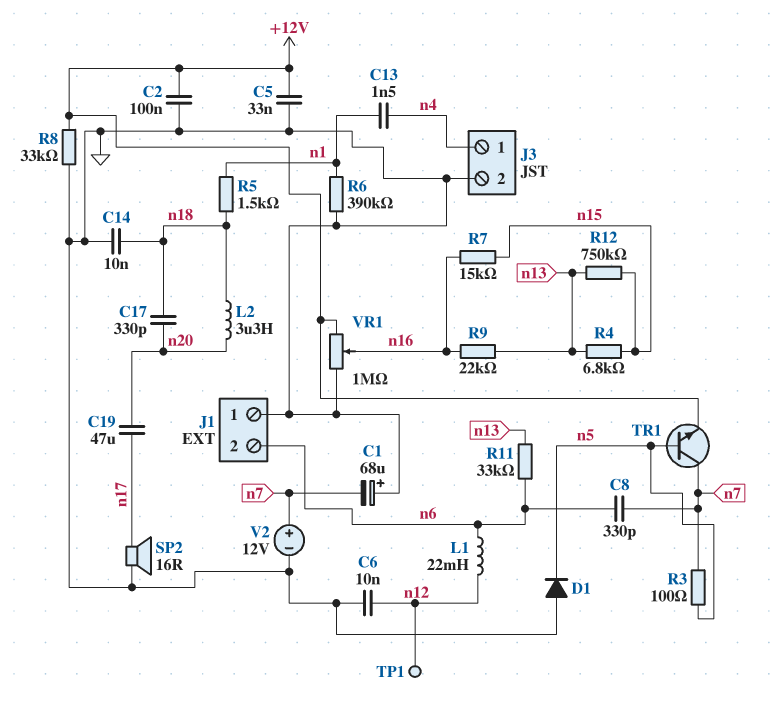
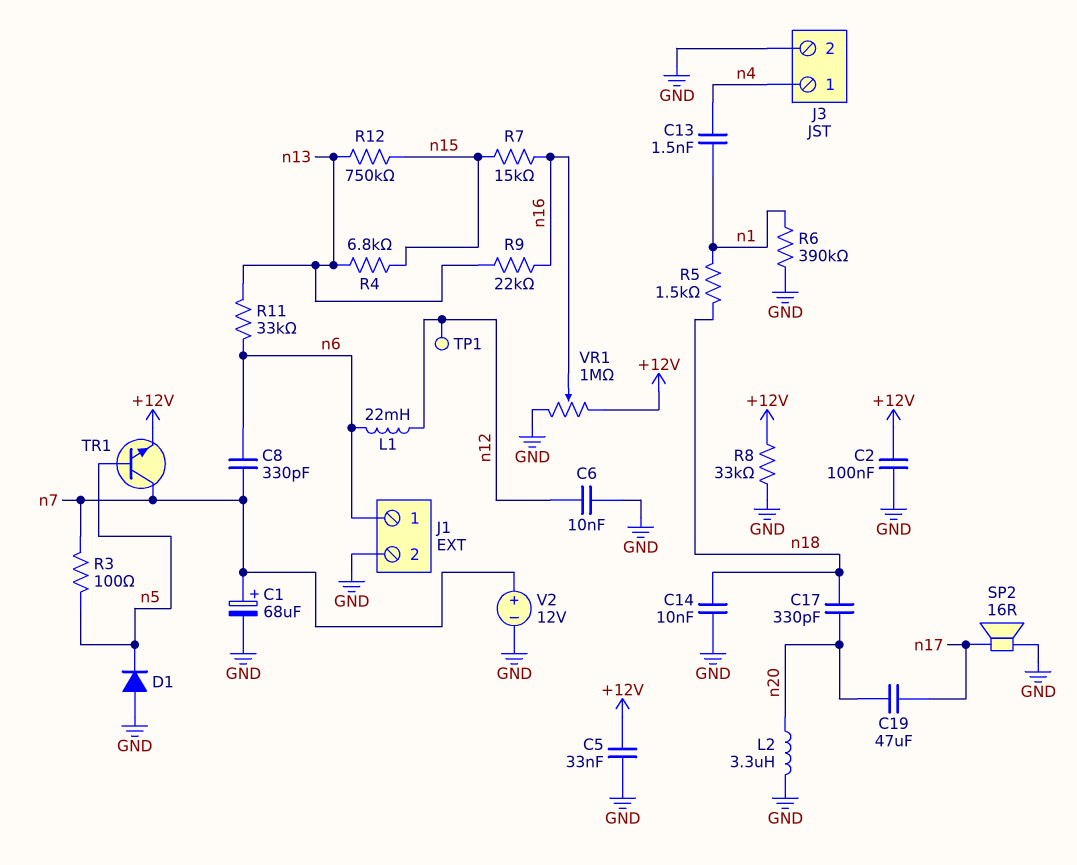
C1: 68uF (plus GND, minus n7) -> 68uF (plus n7, minus GND)
J1 pin 1: GND -> n6
J1 pin 2: n6 -> GND
L2: 3.3uH (n18, n20) -> 3.3uH (GND, n20)

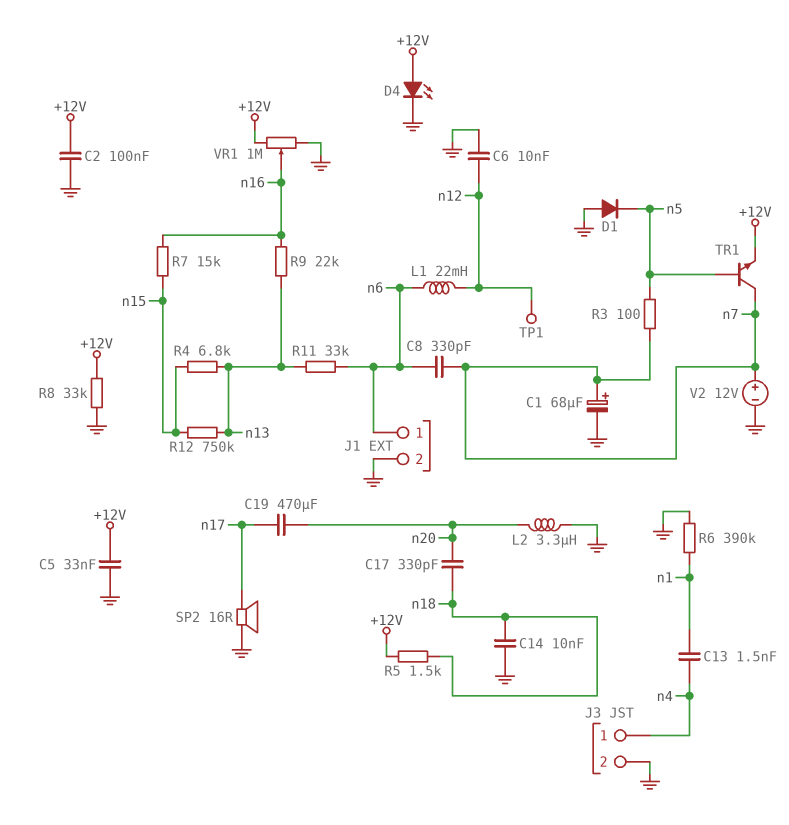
C19: 47uF (n17, n20) -> 470uF (n17, n20)
D4: none -> LED (A +12V, K GND)
R5: 1.5k (n1, n18) -> 1.5k (+12V, n18)

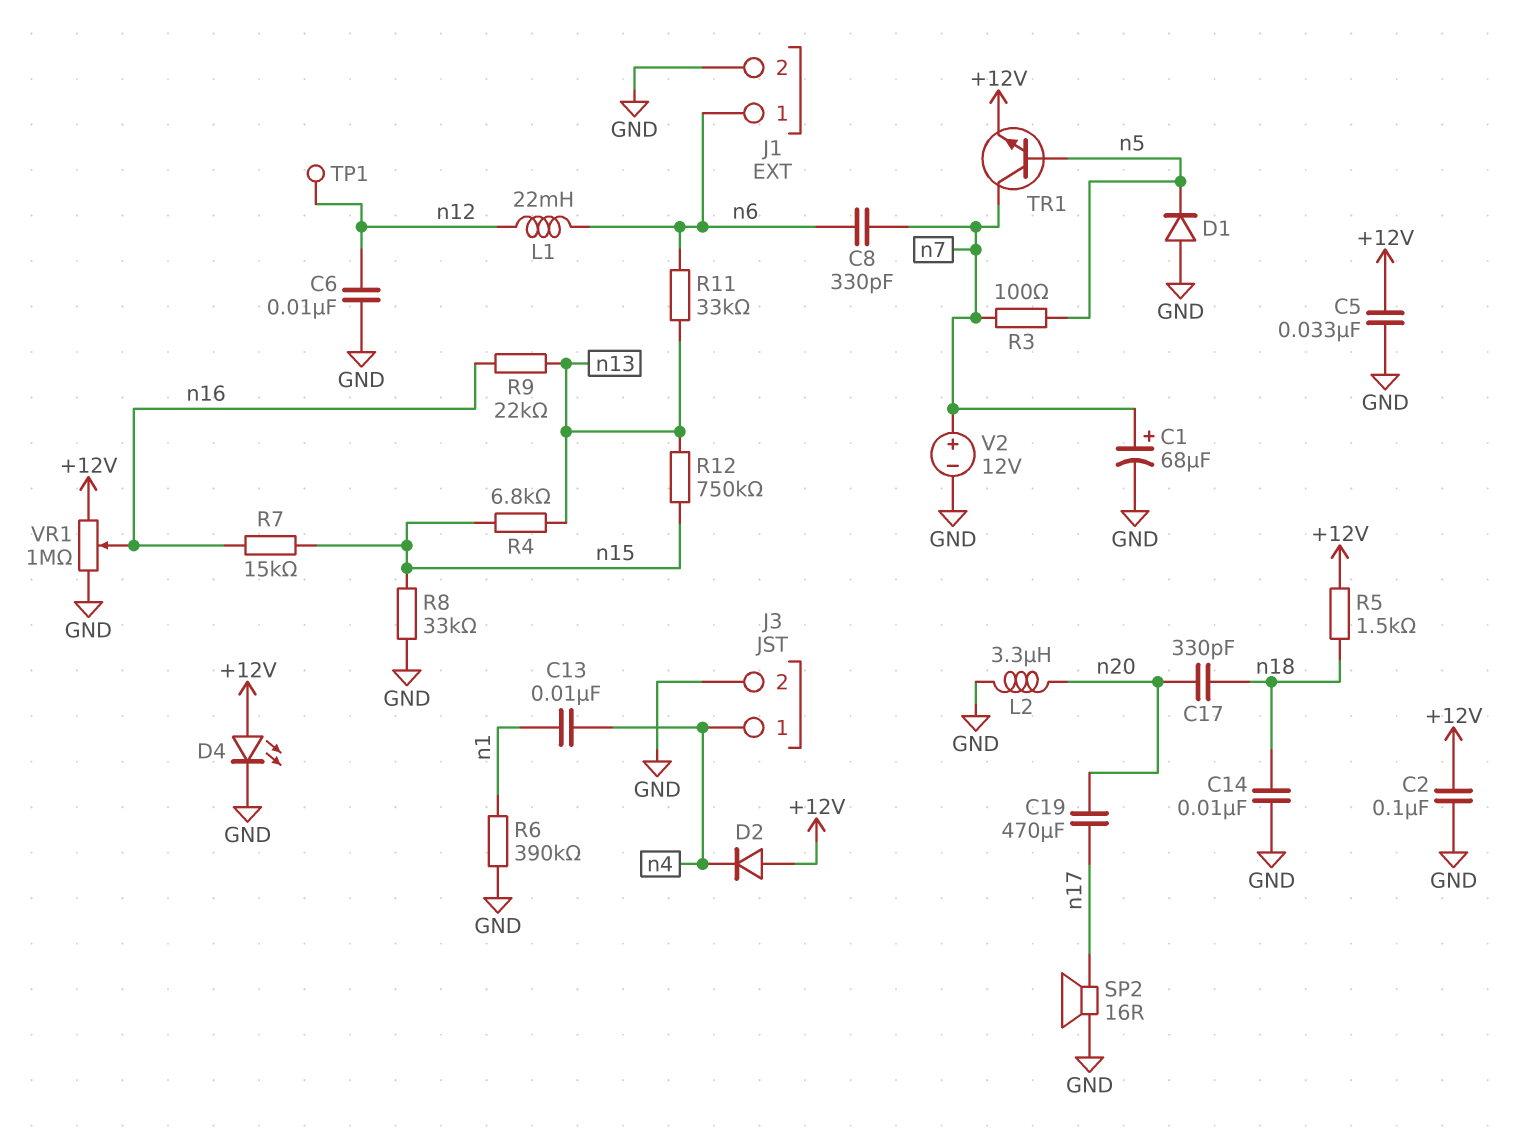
C13: 1.5nF (n1, n4) -> 10nF (n1, n4)
D2: none -> diode (A +12V, K n4)
R8: 33k (+12V, GND) -> 33k (GND, n15)

